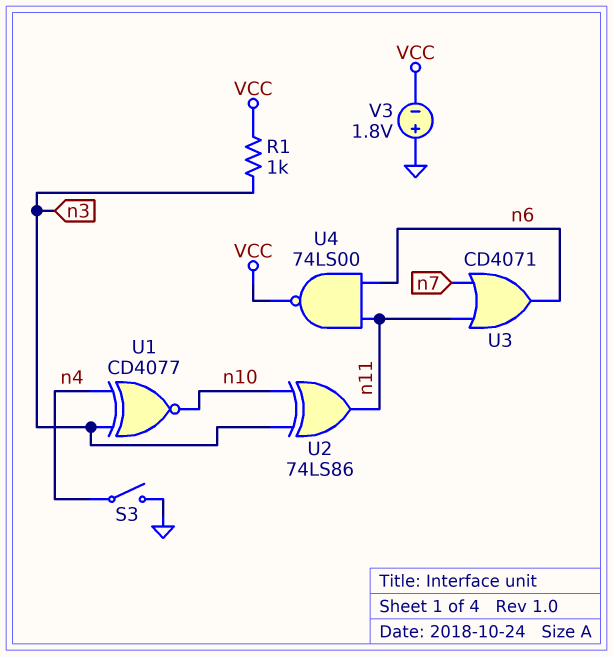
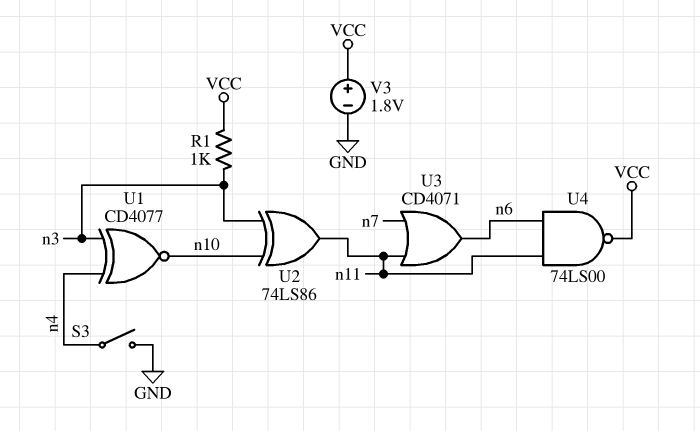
V3: 1.8V (plus GND, minus VCC) -> 1.8V (plus VCC, minus GND)

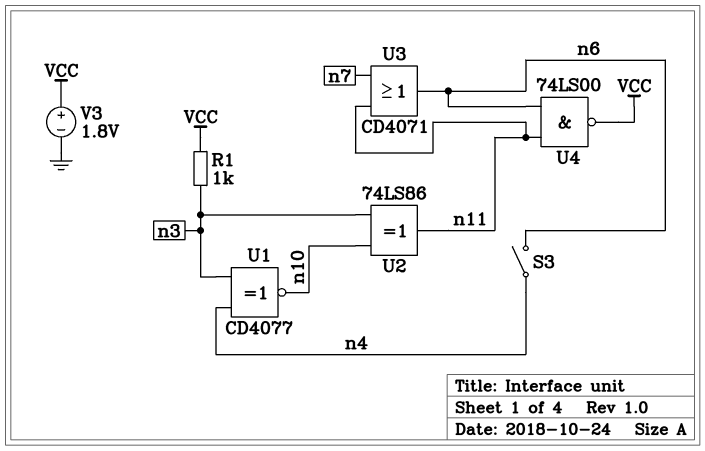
S3: switch (GND, n4) -> switch (n4, n6)

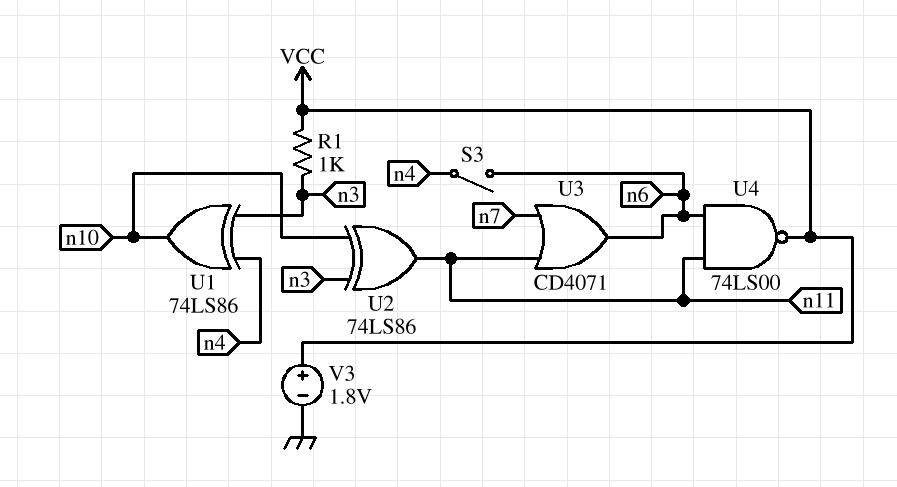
U1: XNOR CD4077 (in n3, in n4, out n10) -> XOR 74LS86 (in n3, in n4, out n10)

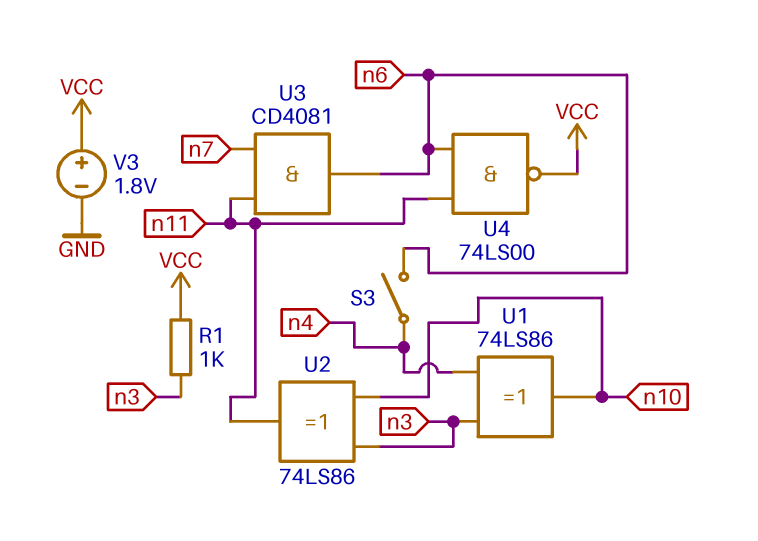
U3: OR CD4071 (in n7, in n11, out n6) -> AND CD4081 (in n7, in n11, out n6)

